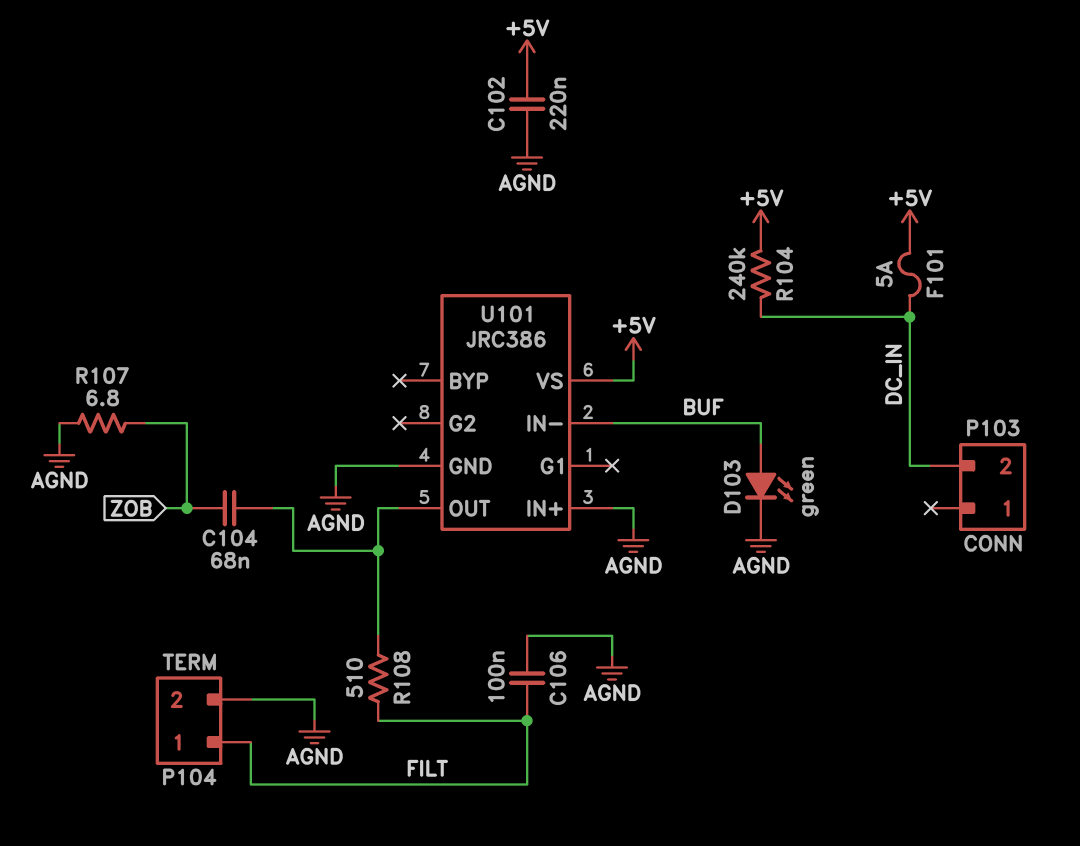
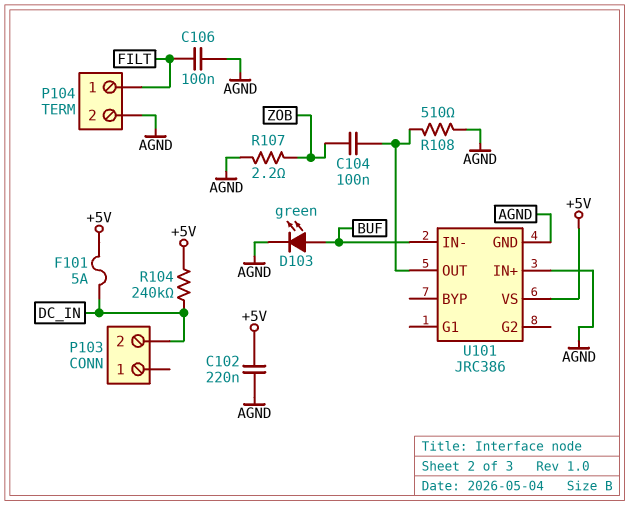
C104: 68nF (U101/OUT, ZOB) -> 100nF (U101/OUT, ZOB)
R107: 6.8 (AGND, ZOB) -> 2.2 (AGND, ZOB)
R108: 510 (FILT, U101/OUT) -> 510 (AGND, U101/OUT)

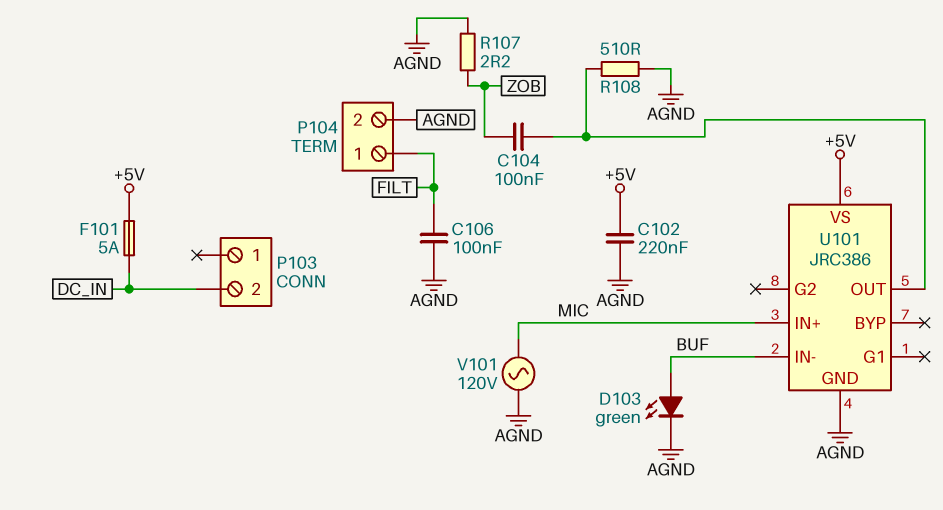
R104: 240k (+5V, DC_IN) -> none
U101 pin IN+: AGND -> MIC
V101: none -> AC 120V (AGND, MIC)

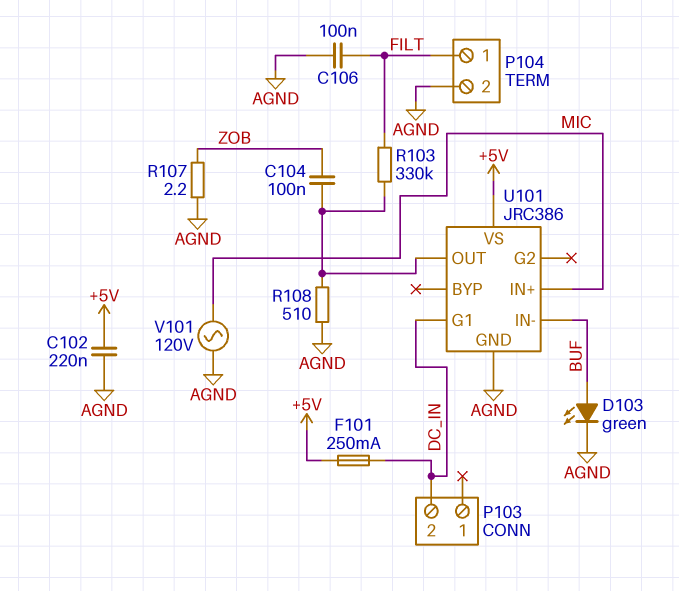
F101: 5A (+5V, DC_IN) -> 250mA (+5V, DC_IN)
R103: none -> 330k (FILT, U101/OUT)
U101 pin G1: none -> DC_IN

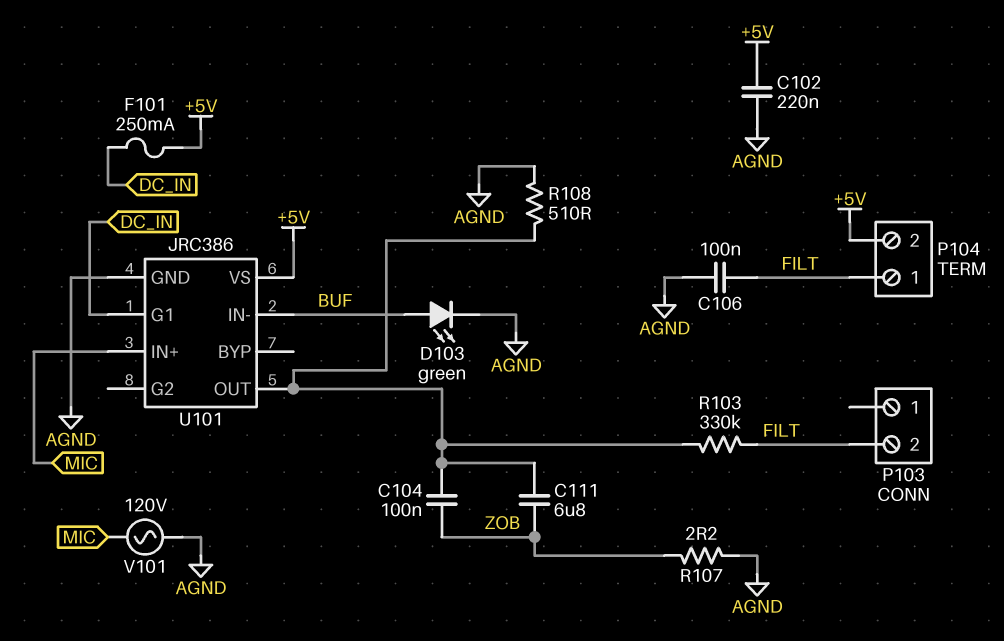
C111: none -> 6.8uF (U101/OUT, ZOB)
P103 pin 2: DC_IN -> FILT
P104 pin 2: AGND -> +5V

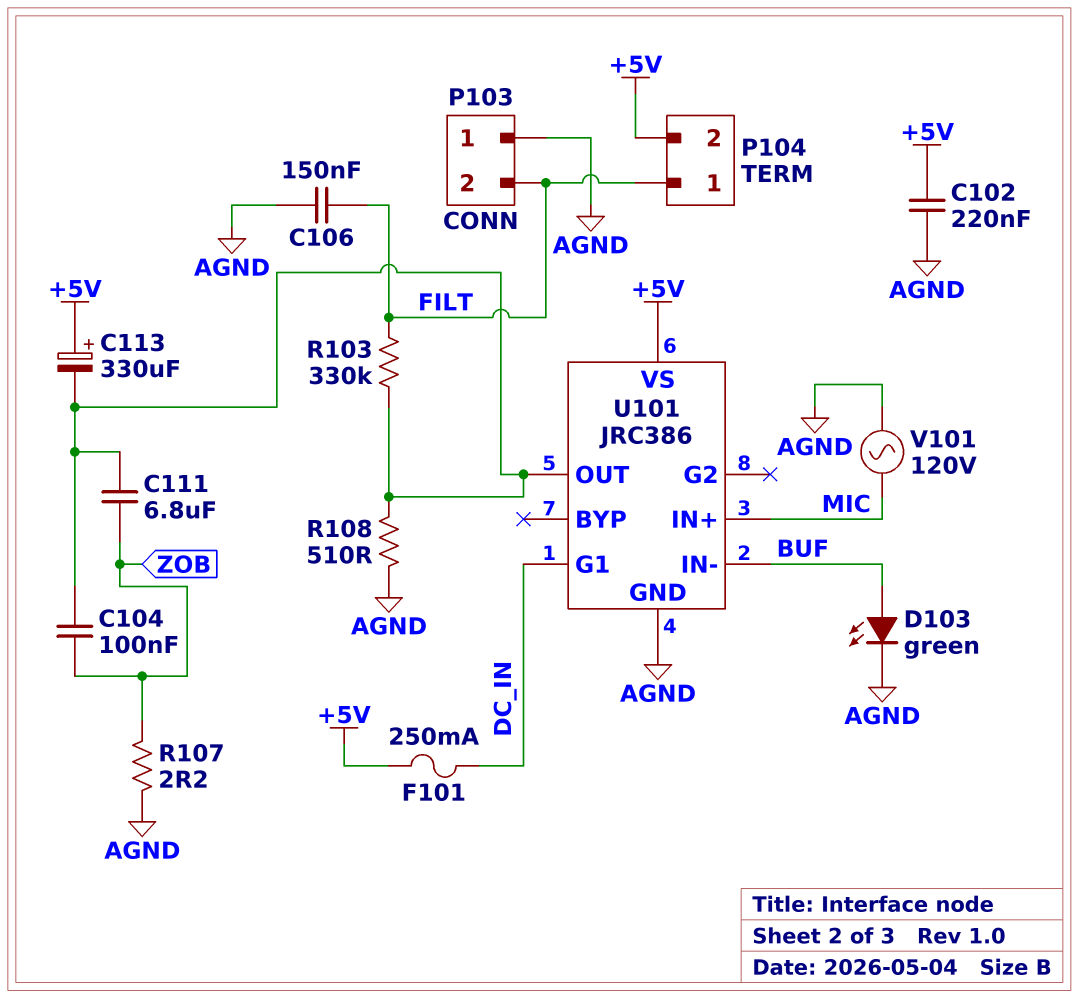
C106: 100nF (AGND, FILT) -> 150nF (AGND, FILT)
C113: none -> 330uF (plus +5V, minus U101/OUT)
P103 pin 1: none -> AGND

